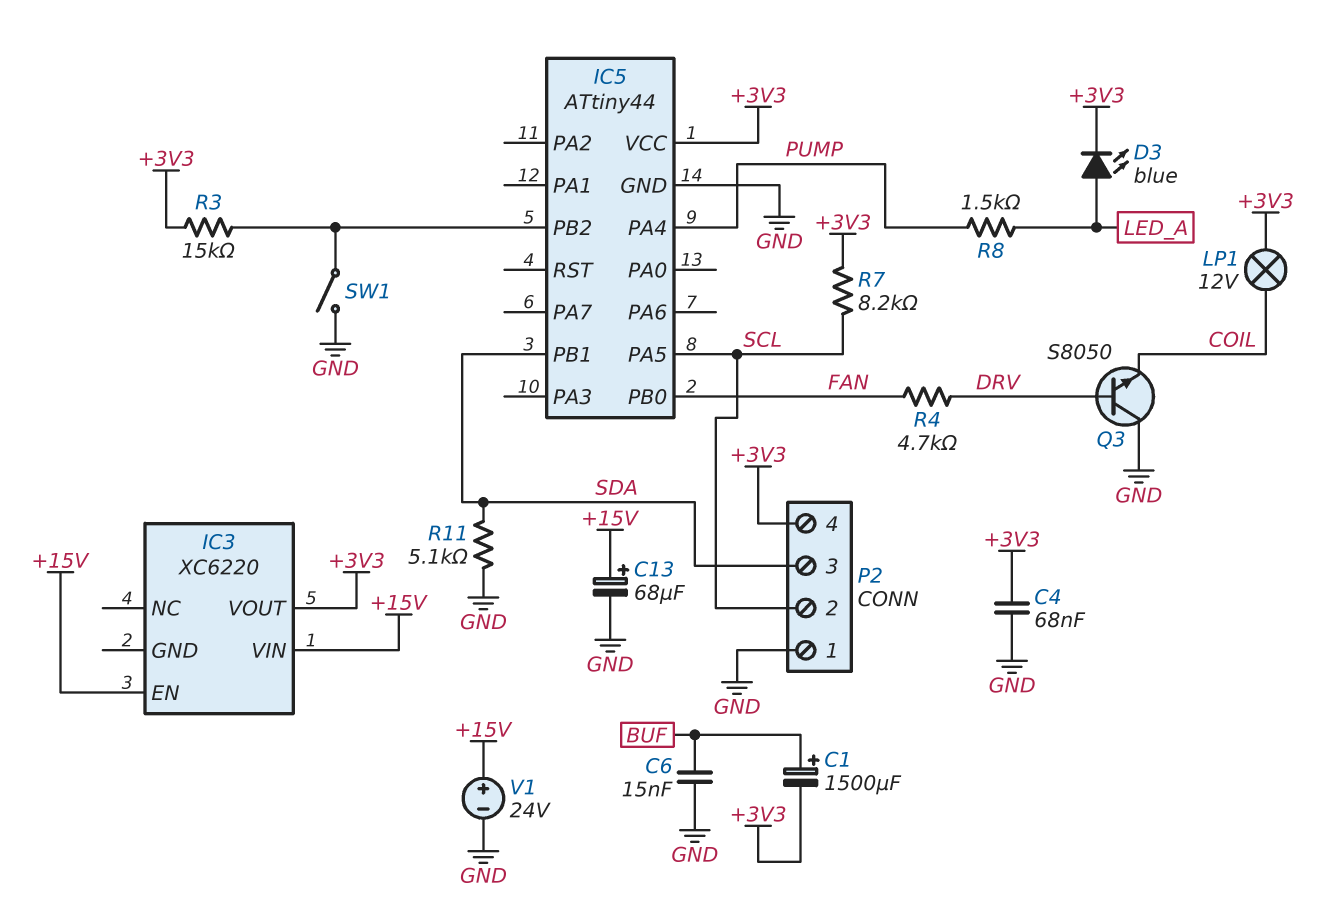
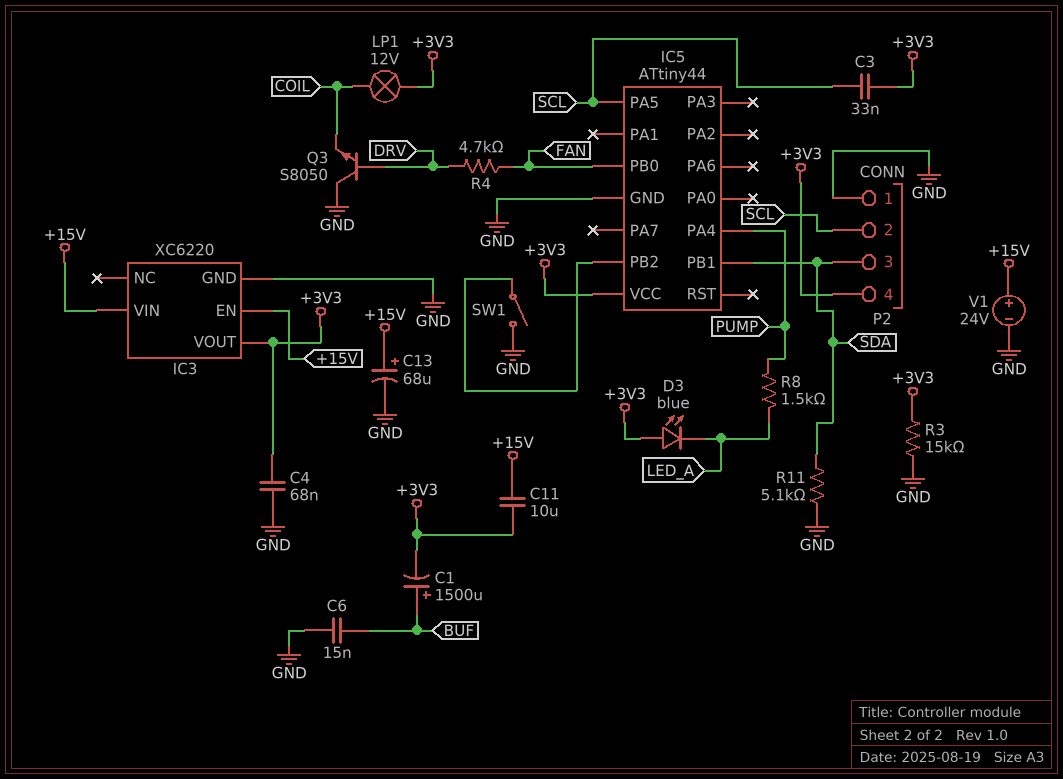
C3: none -> 33nF (+3V3, SCL)
C11: none -> 10uF (+3V3, +15V)
D3: LED blue (A LED_A, K +3V3) -> LED blue (A +3V3, K LED_A)
IC3 pin GND: none -> GND
R3: 15k (+3V3, IC5/PB2) -> 15k (+3V3, GND)
R7: 8.2k (+3V3, SCL) -> none

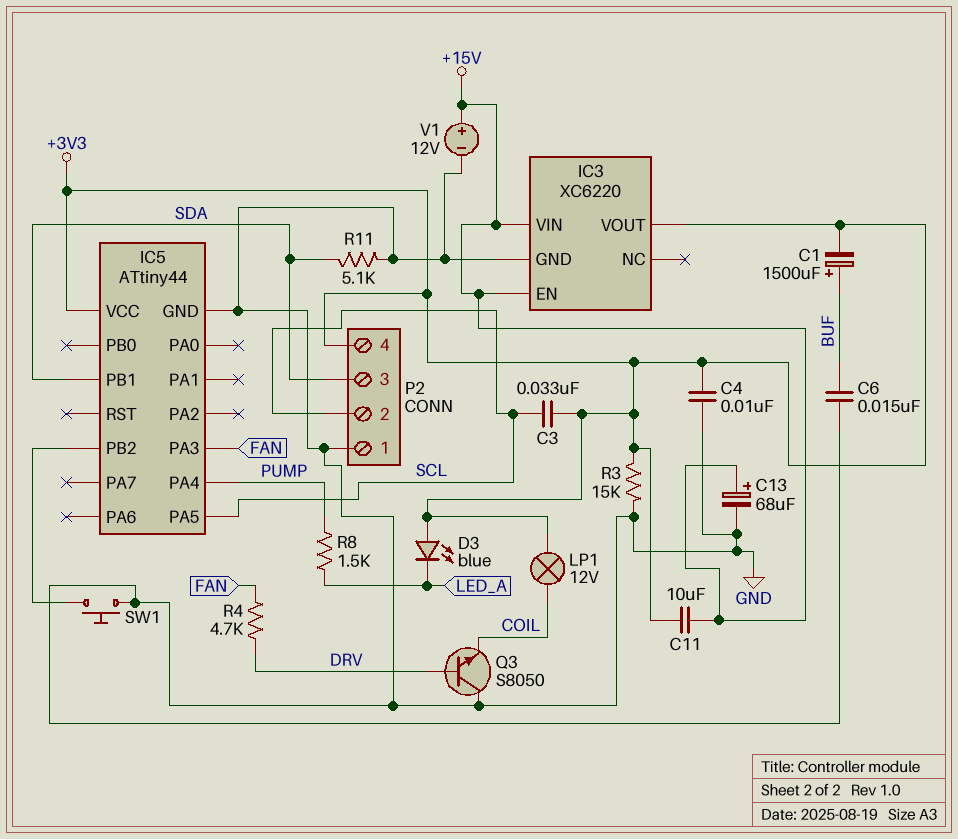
C4: 68nF (+3V3, GND) -> 10nF (+3V3, GND)
IC5 pin PA3: none -> FAN
IC5 pin PB0: FAN -> none
SW1: switch (GND, IC5/PB2) -> button (GND, IC5/PB2)
V1: 24V (plus +15V, minus GND) -> 12V (plus +15V, minus GND)

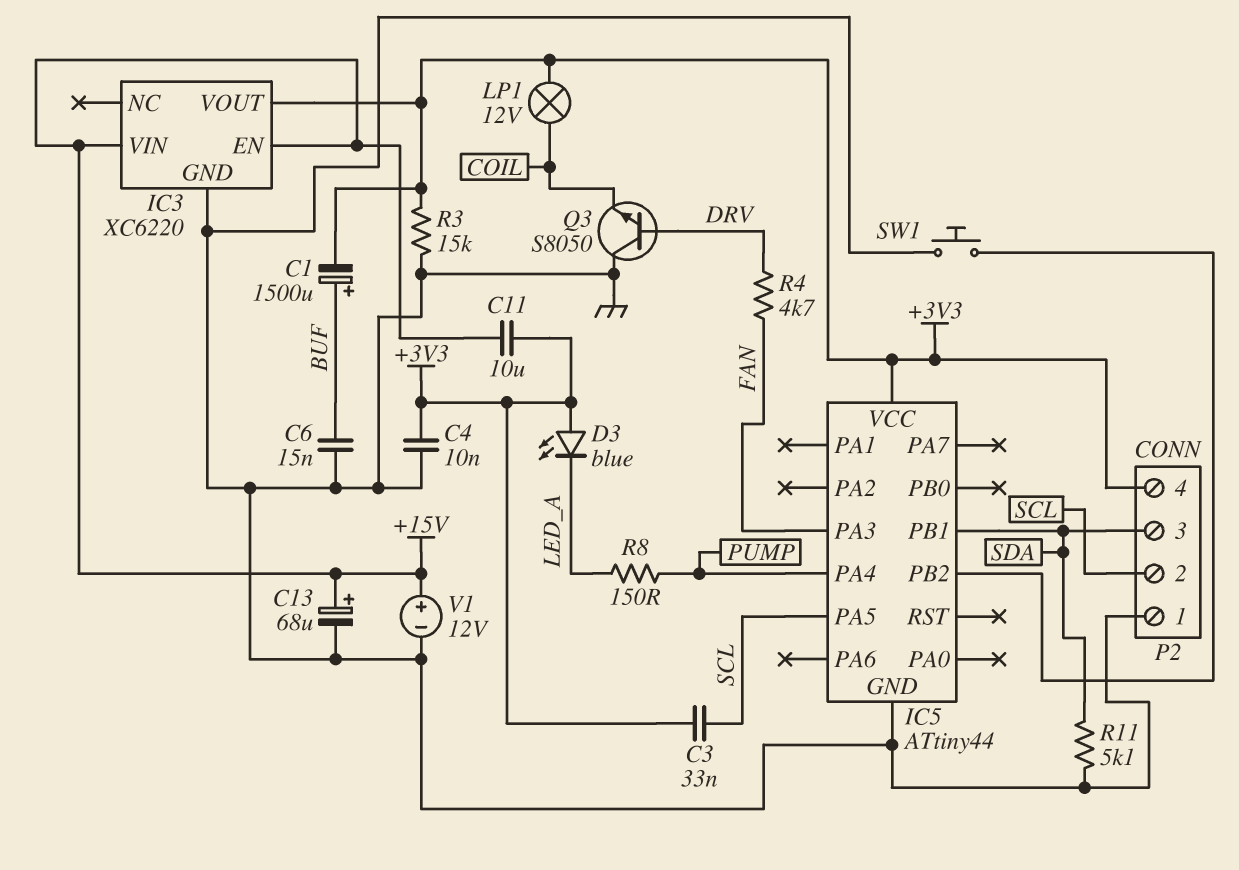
R8: 1.5k (LED_A, PUMP) -> 150 (LED_A, PUMP)

